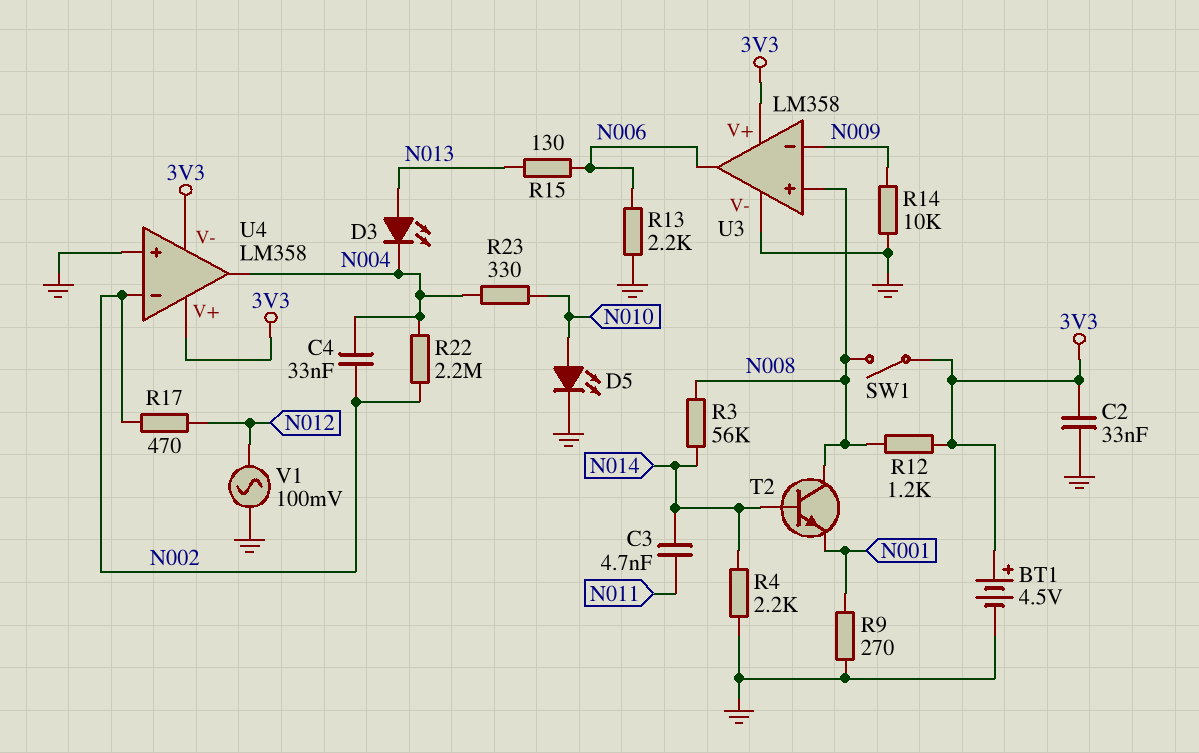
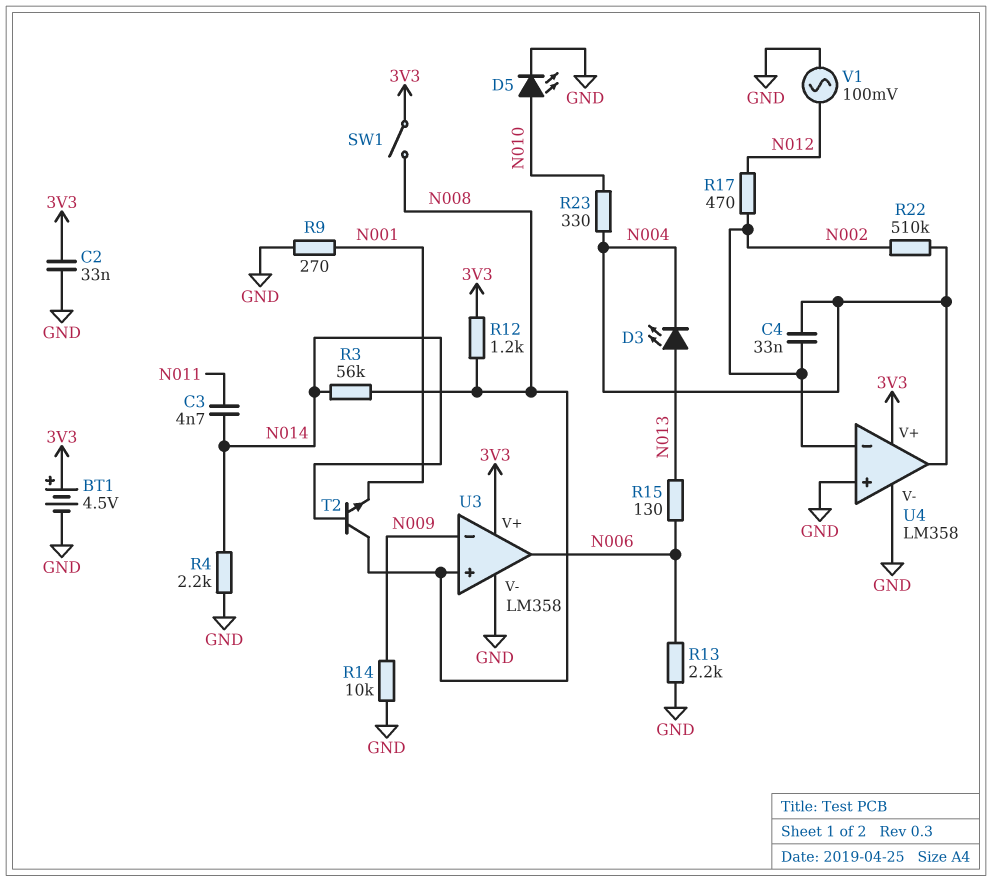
R22: 2.2M (N002, N004) -> 510k (N002, N004)
U4 pin V-: 3V3 -> GND

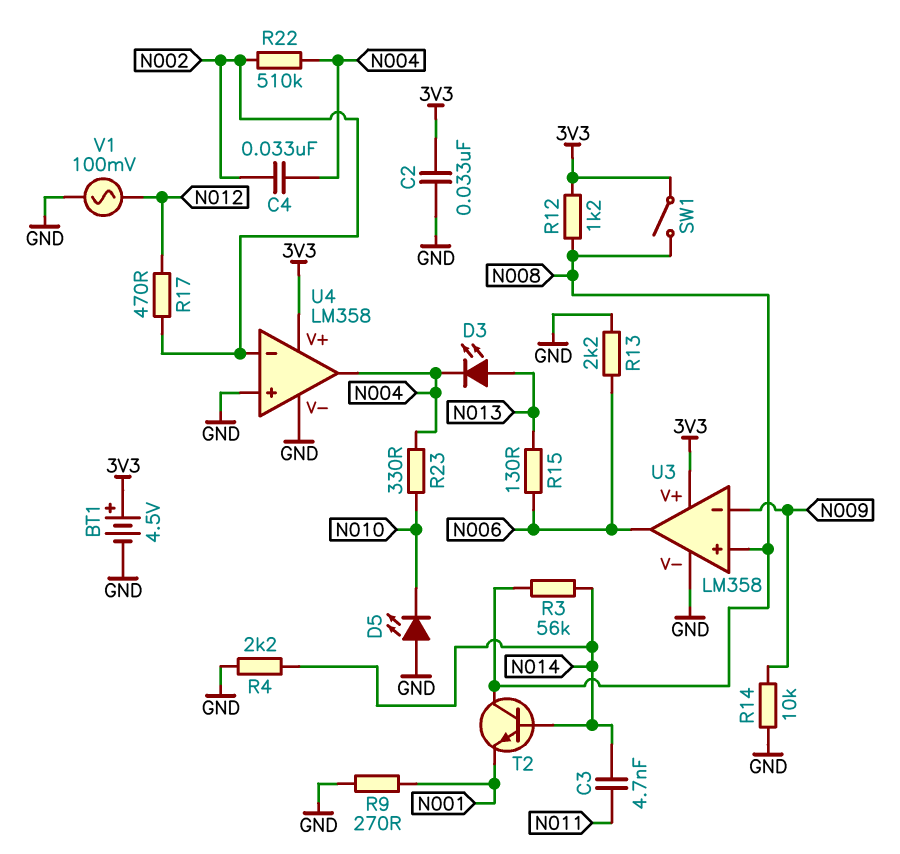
D5: LED (A N010, K GND) -> LED (A GND, K N010)

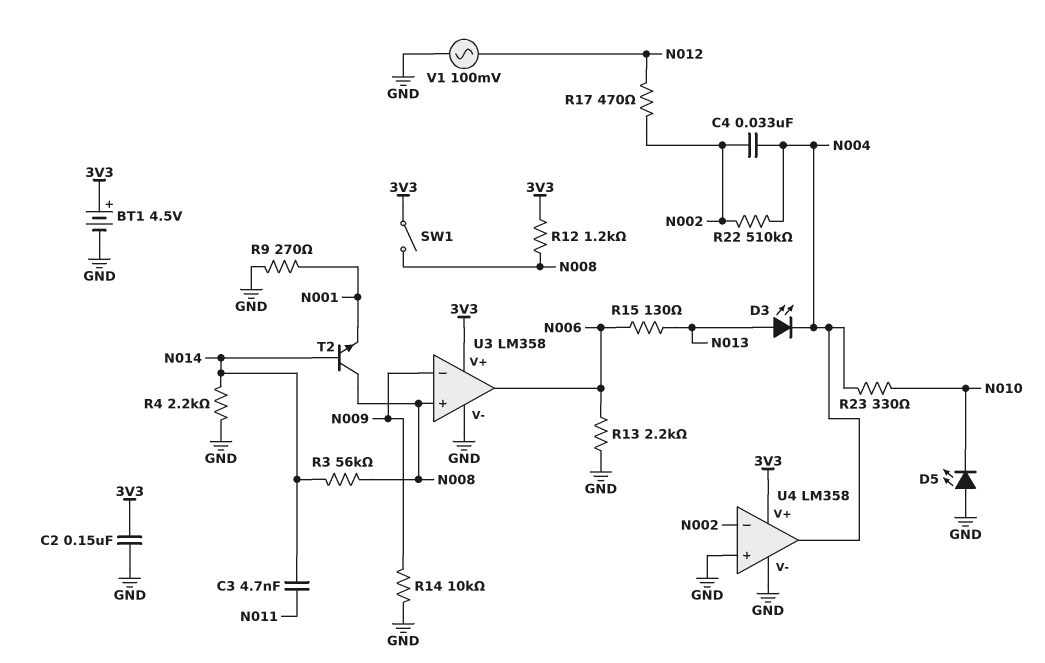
C2: 33nF (3V3, GND) -> 150nF (3V3, GND)

